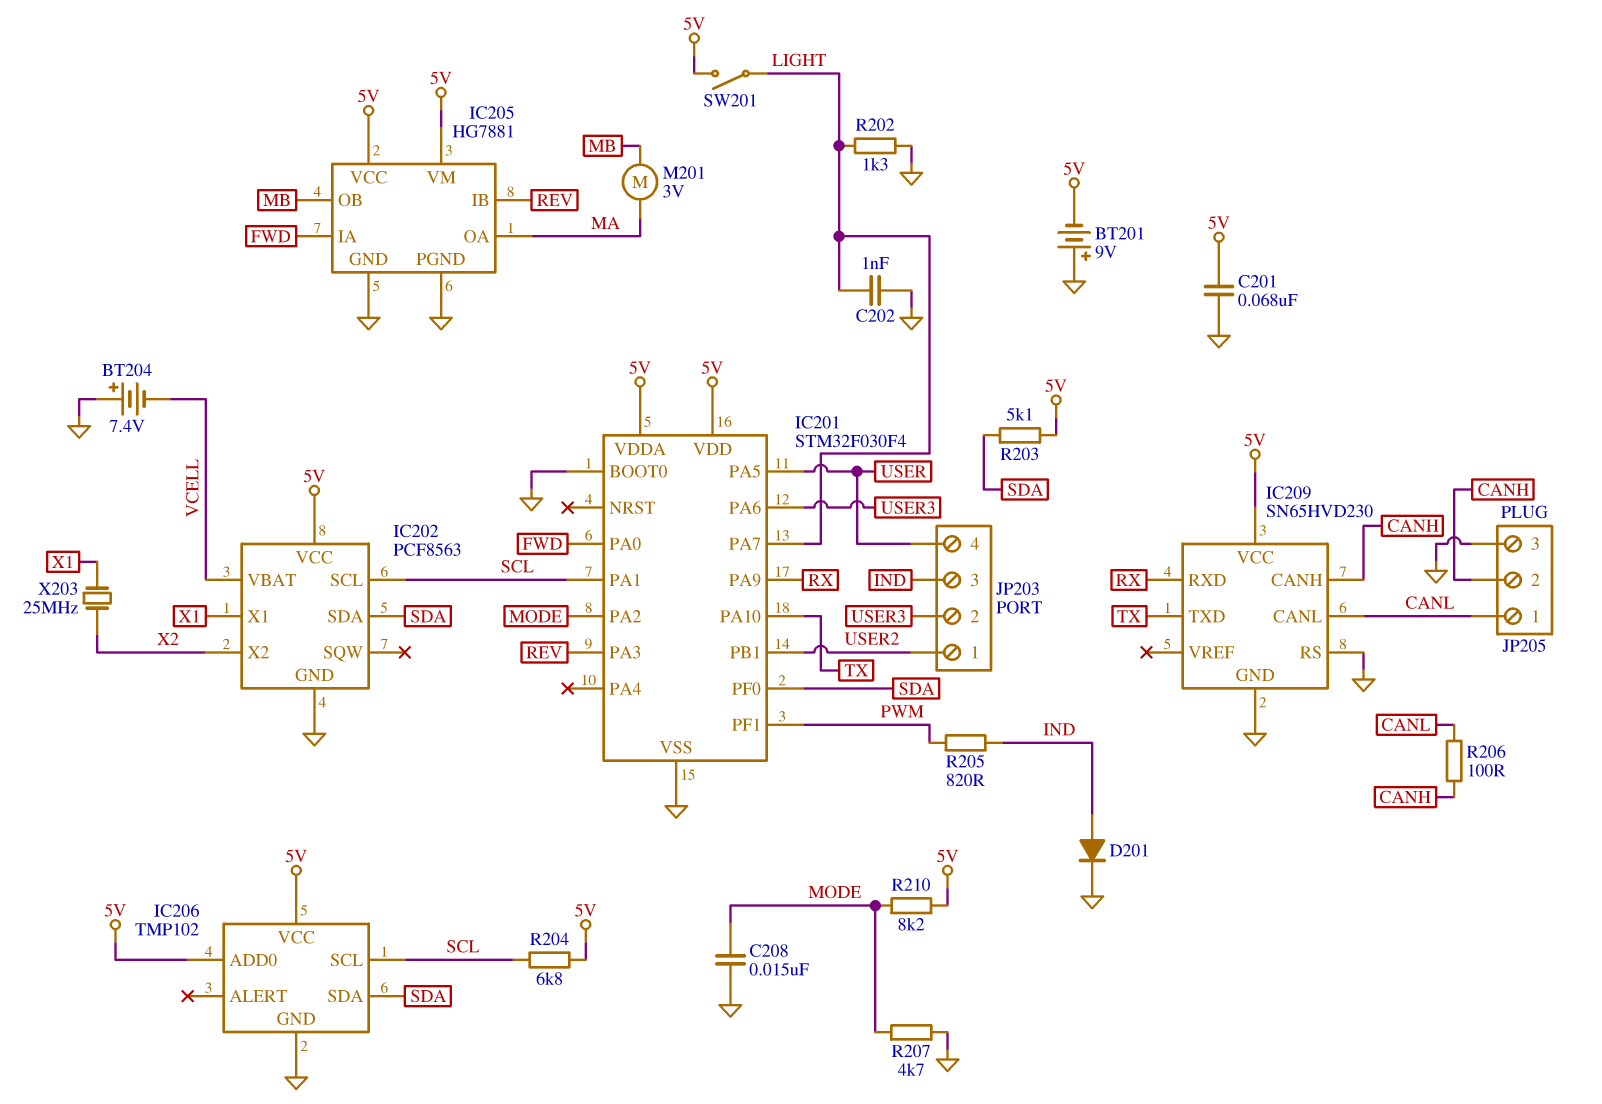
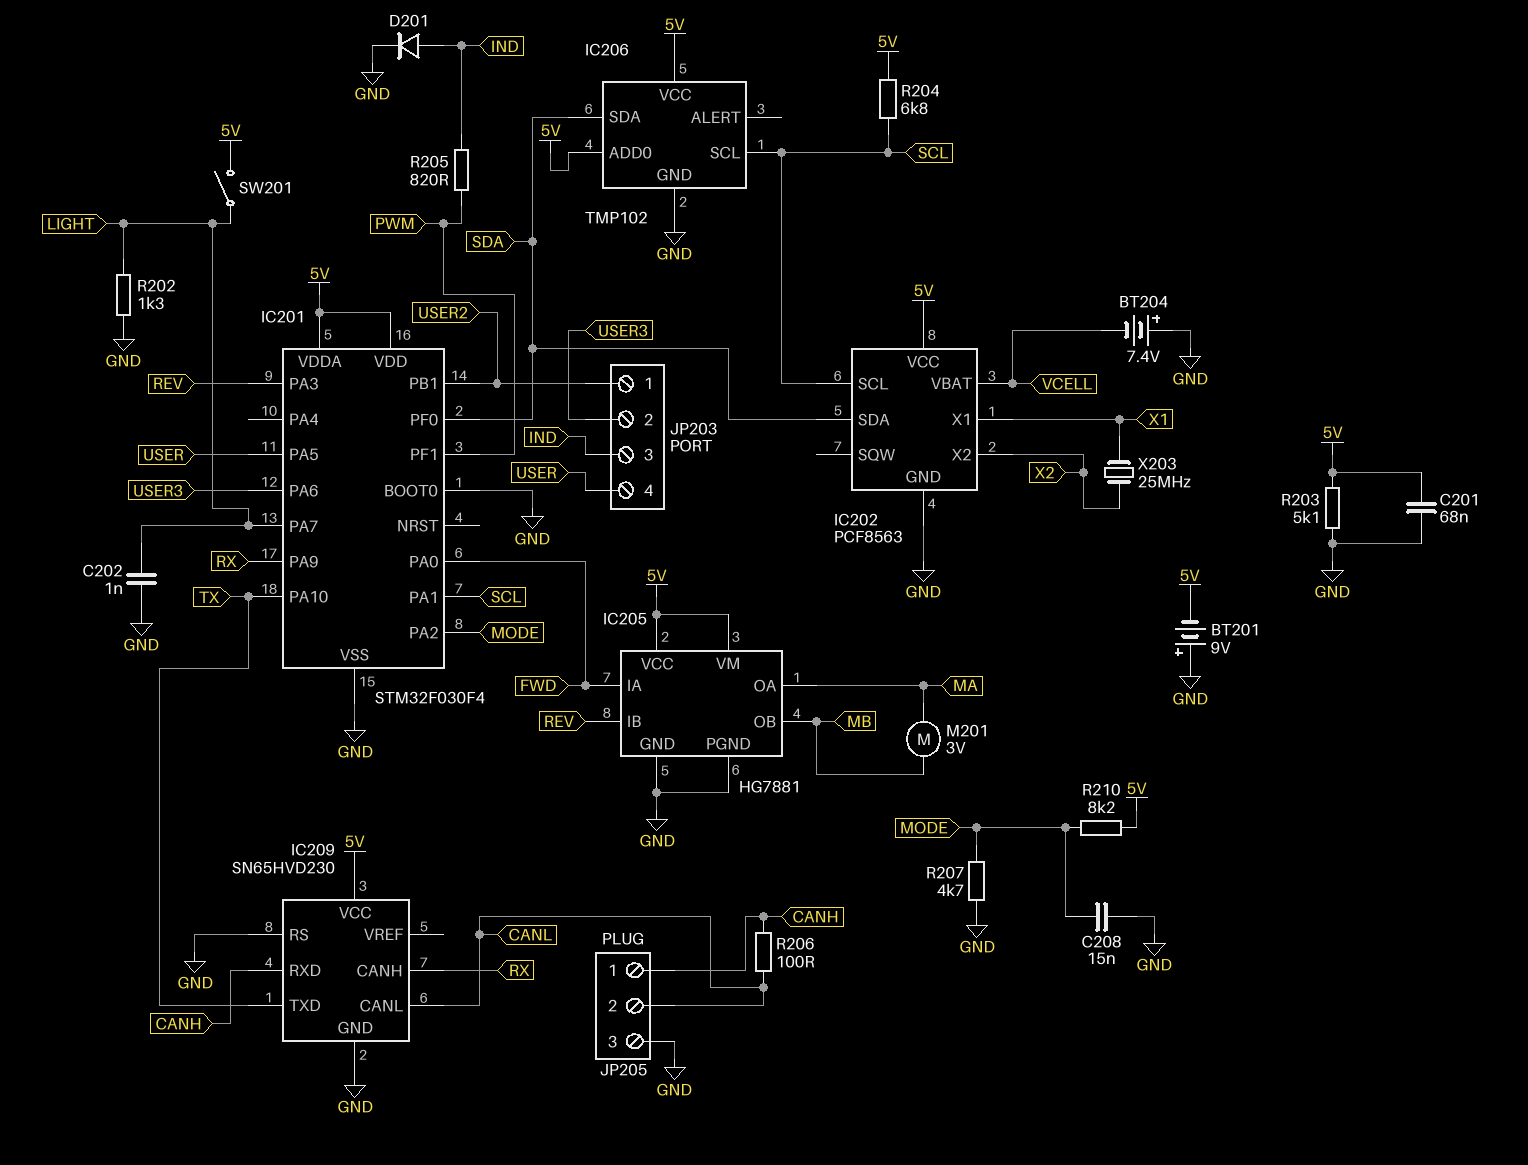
IC209 pin CANH: CANH -> RX
IC209 pin RXD: RX -> CANH
JP205 pin 1: CANL -> CANH
JP205 pin 2: CANH -> CANL
R203: 5.1k (5V, SDA) -> 5.1k (5V, GND)

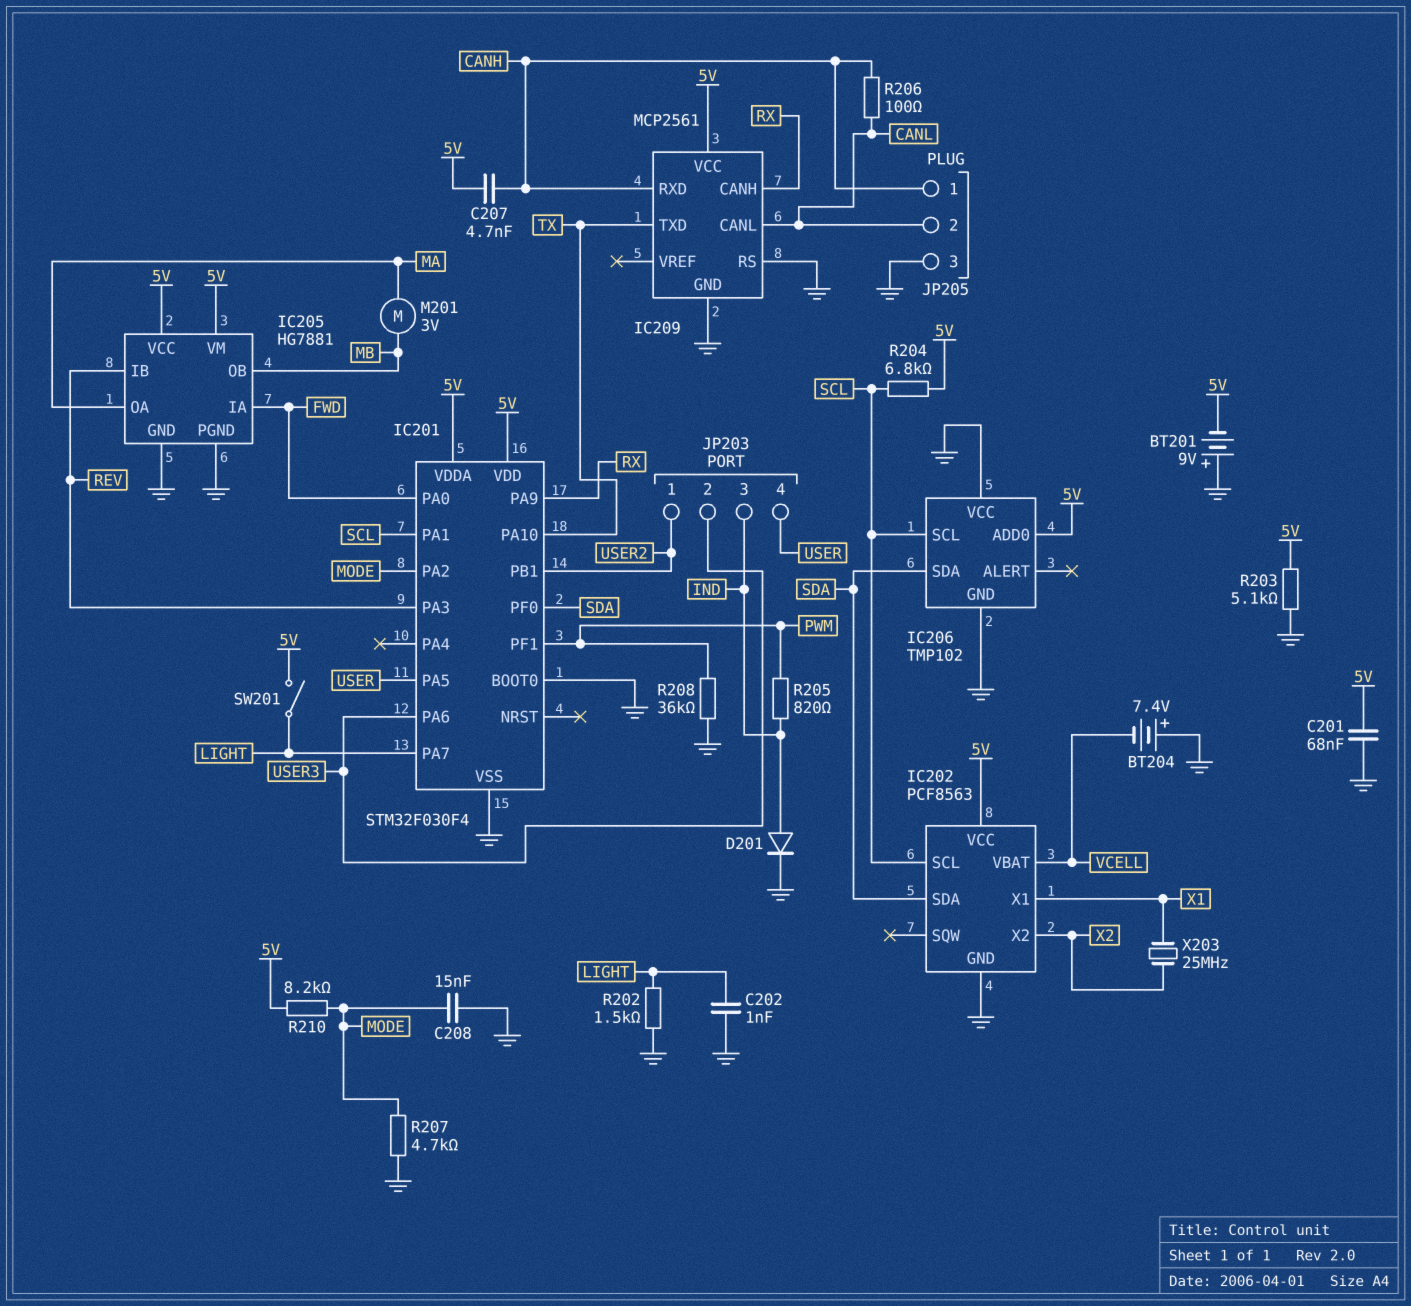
C207: none -> 4.7nF (5V, CANH)
IC206 pin VCC: 5V -> GND
IC209: SN65HVD230 -> MCP2561
R202: 1.3k (GND, LIGHT) -> 1.5k (GND, LIGHT)
R208: none -> 36k (GND, PWM)

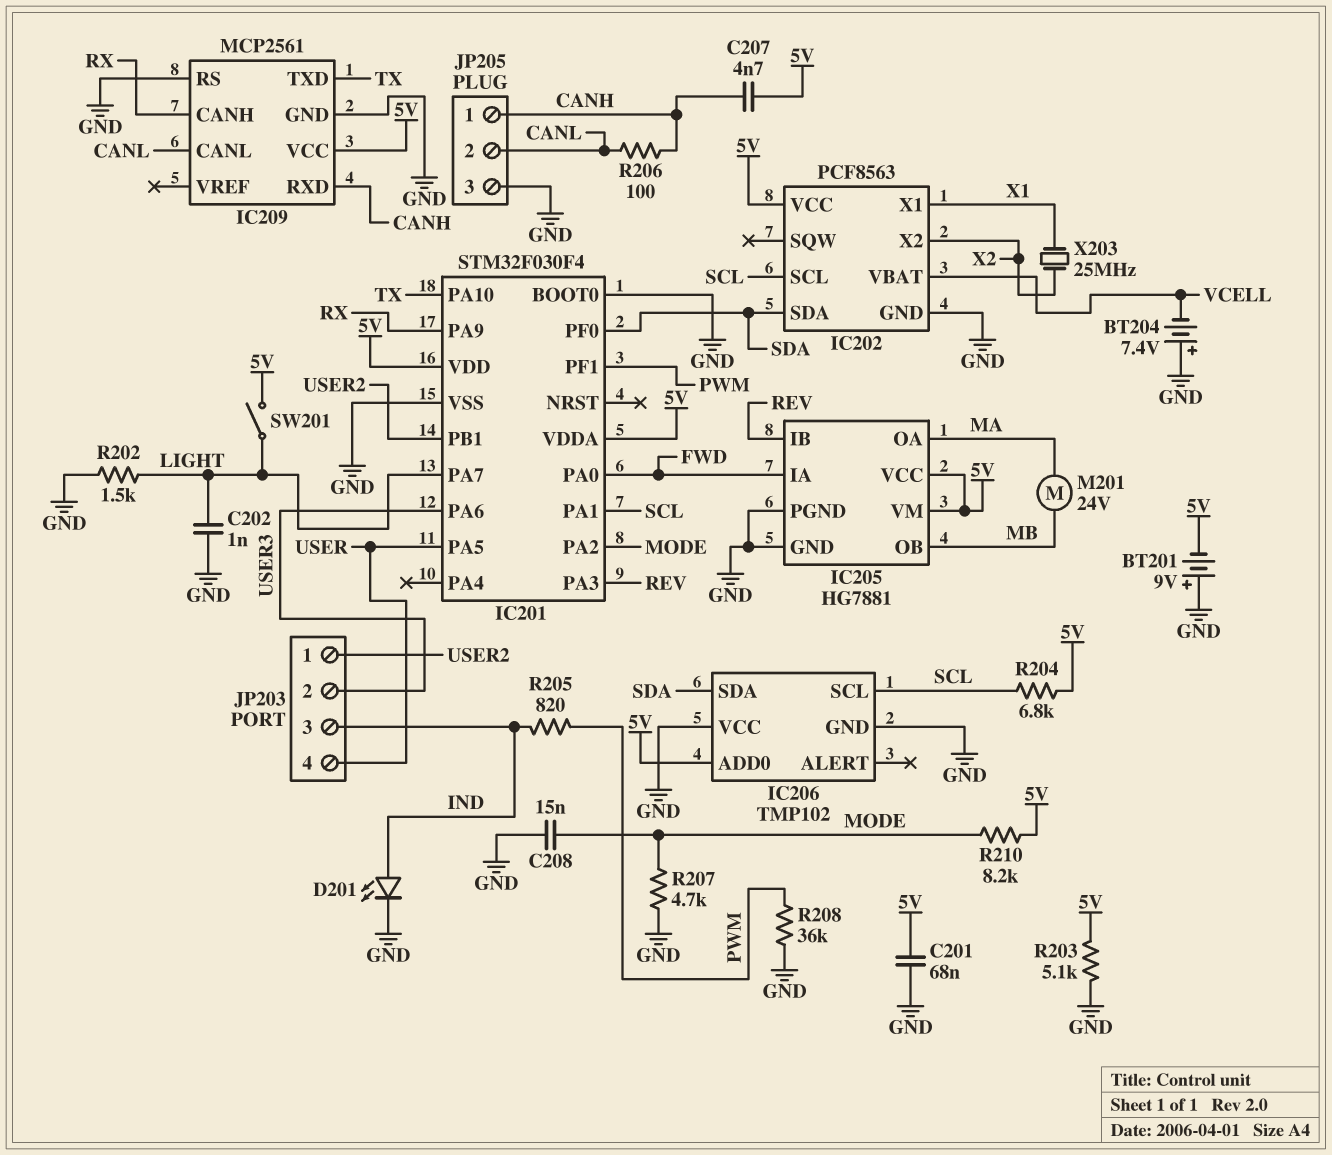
D201: diode (A IND, K GND) -> LED (A IND, K GND)
M201: motor 3V (MA, MB) -> motor 24V (MA, MB)

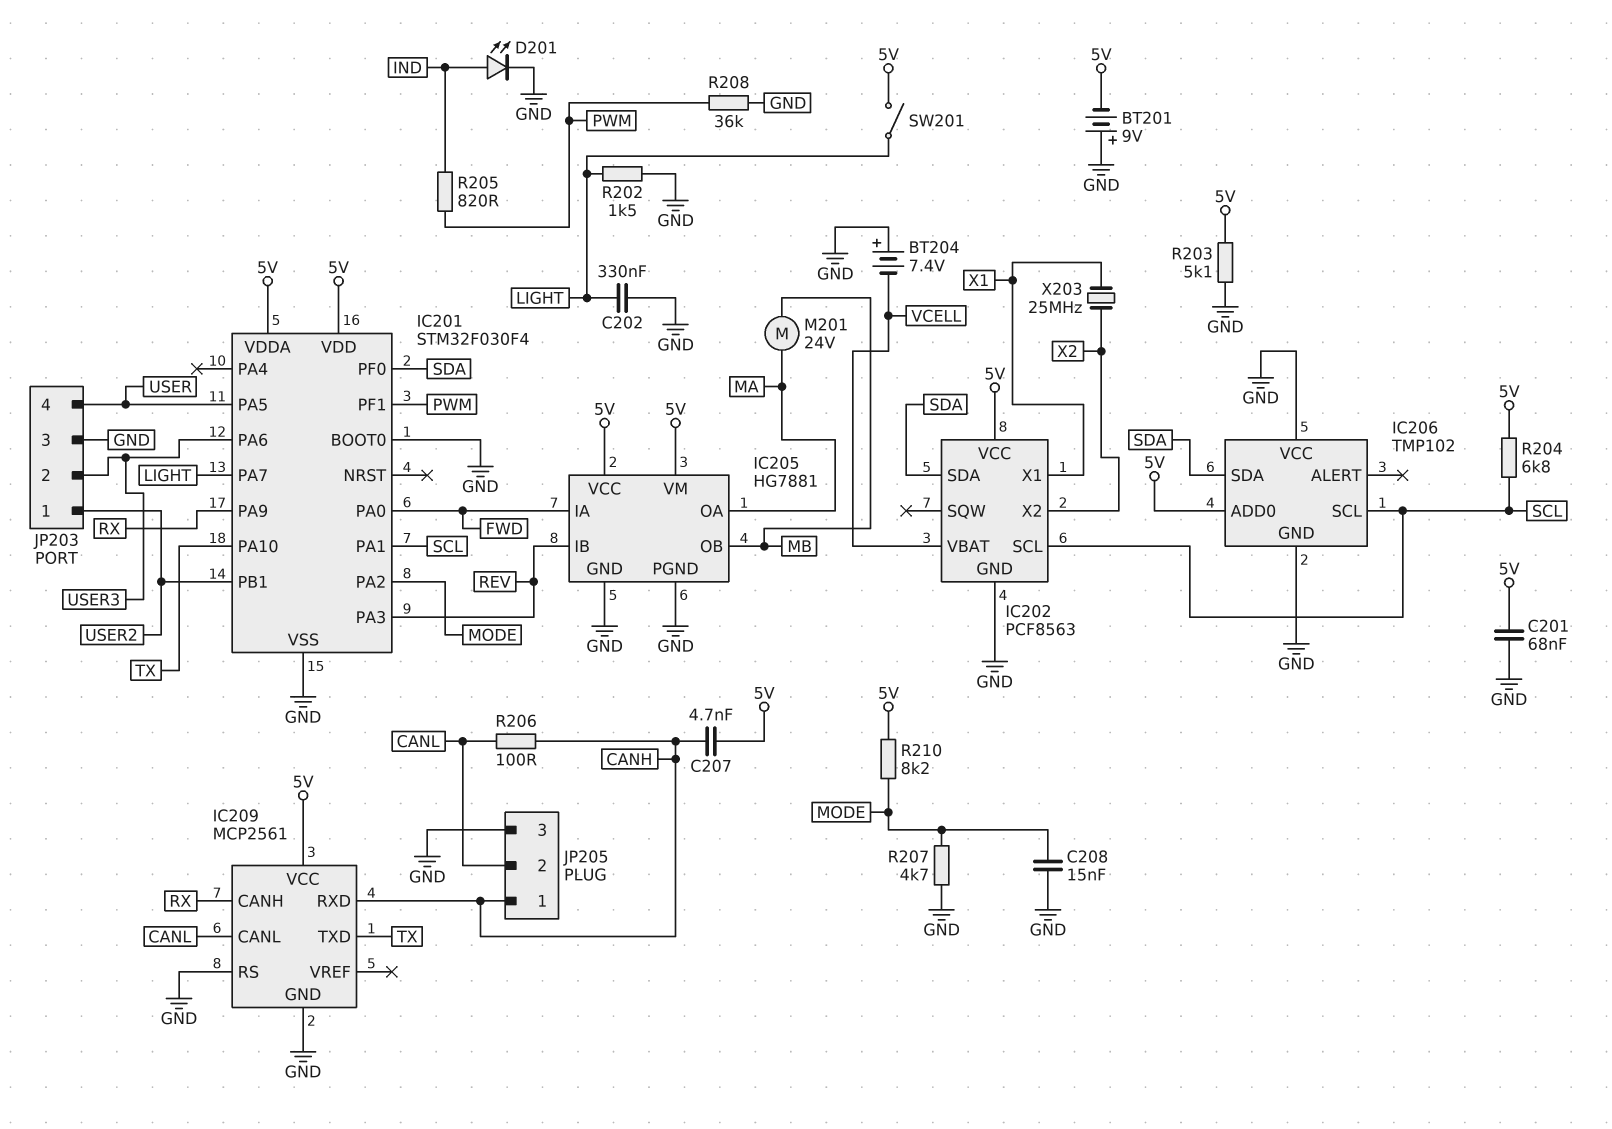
C202: 1nF (GND, LIGHT) -> 330nF (GND, LIGHT)
JP203 pin 3: IND -> GND

